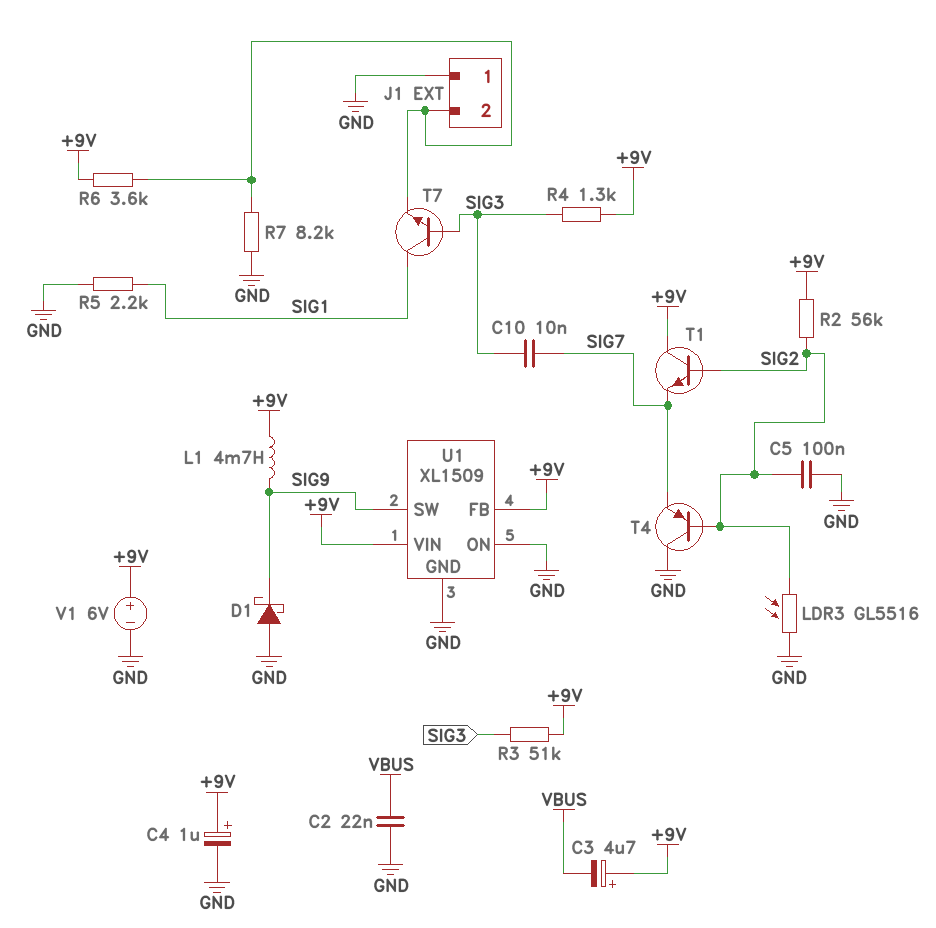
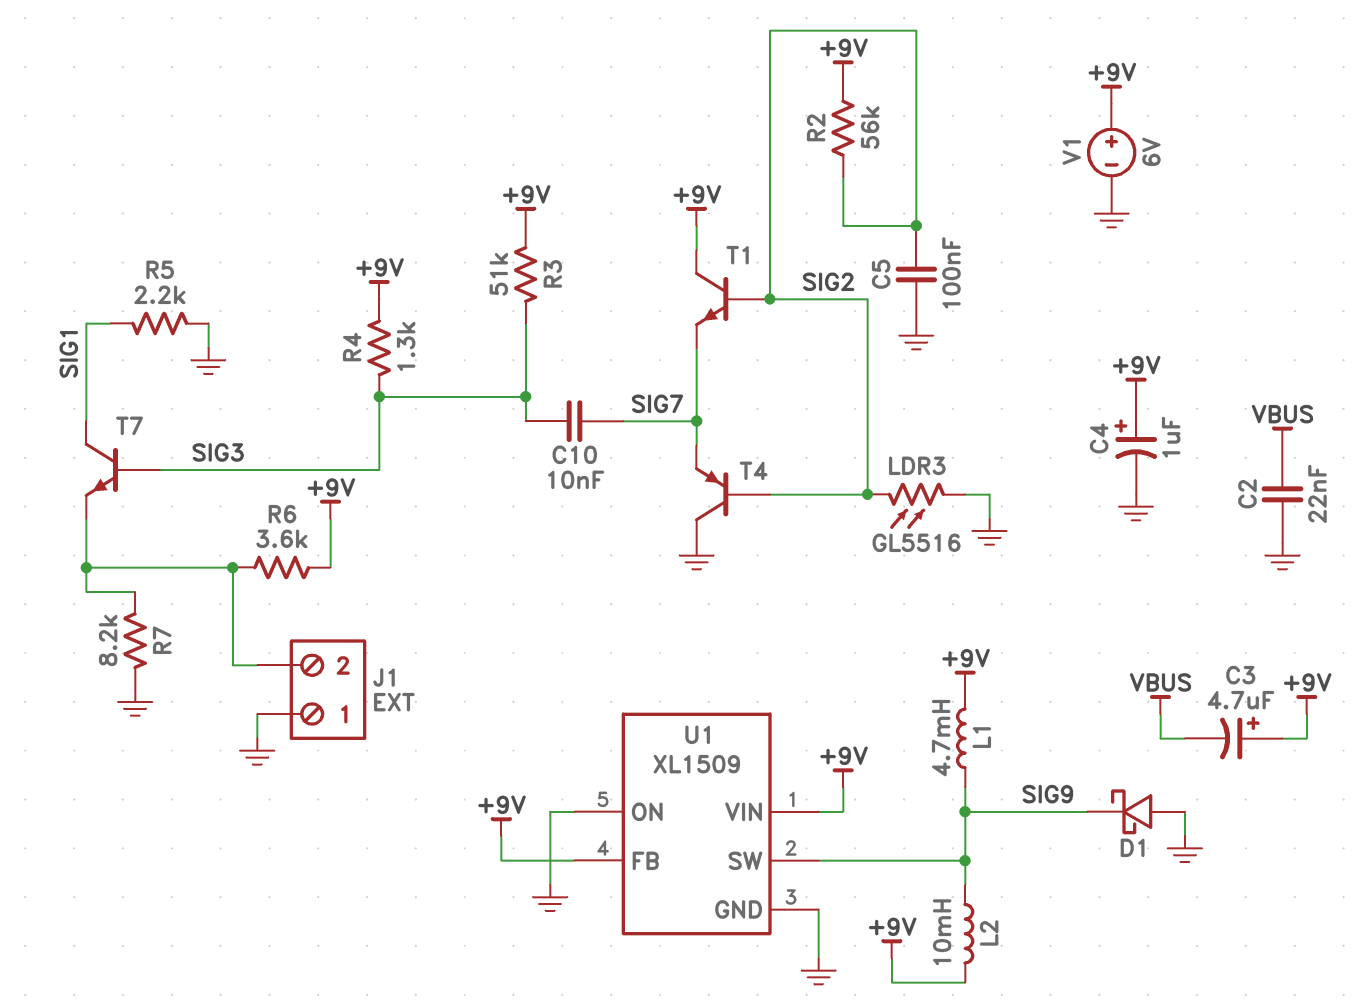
L2: none -> 10mH (+9V, SIG9)

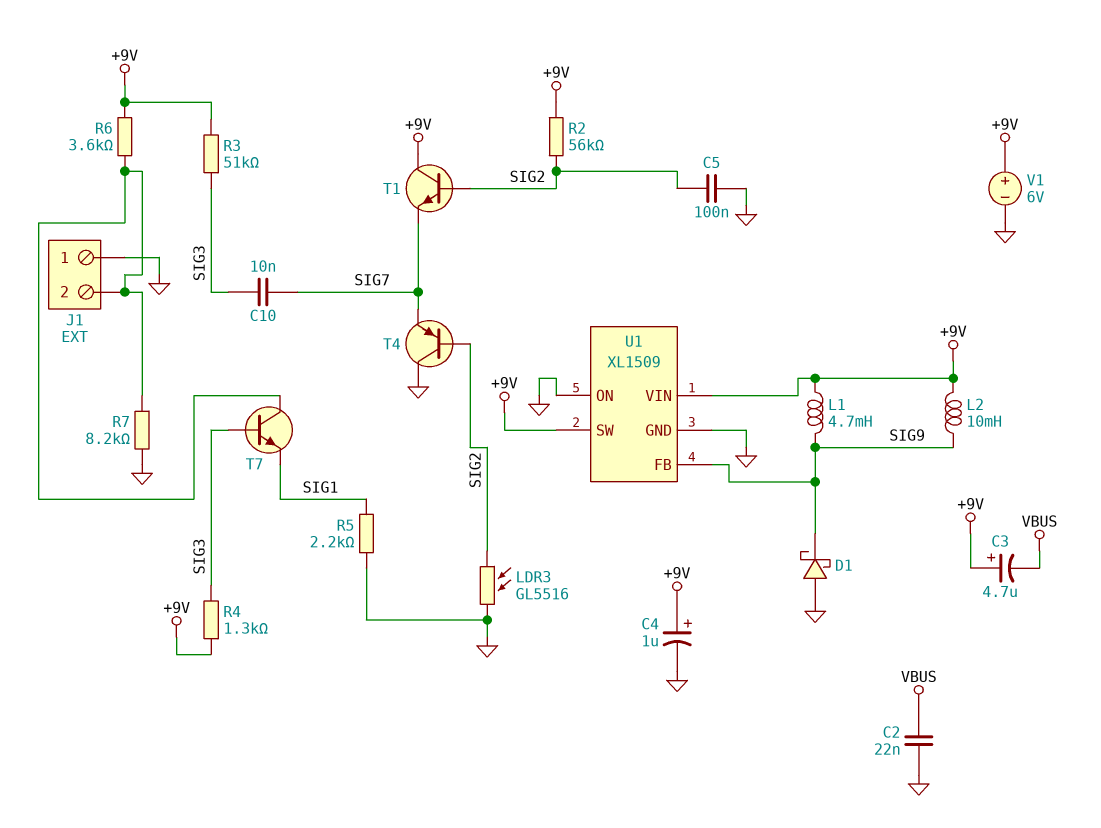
T7: NPN (B SIG3, C SIG1, E J1/2) -> NPN (B SIG3, C J1/2, E SIG1)
U1 pin FB: +9V -> SIG9
U1 pin SW: SIG9 -> +9V

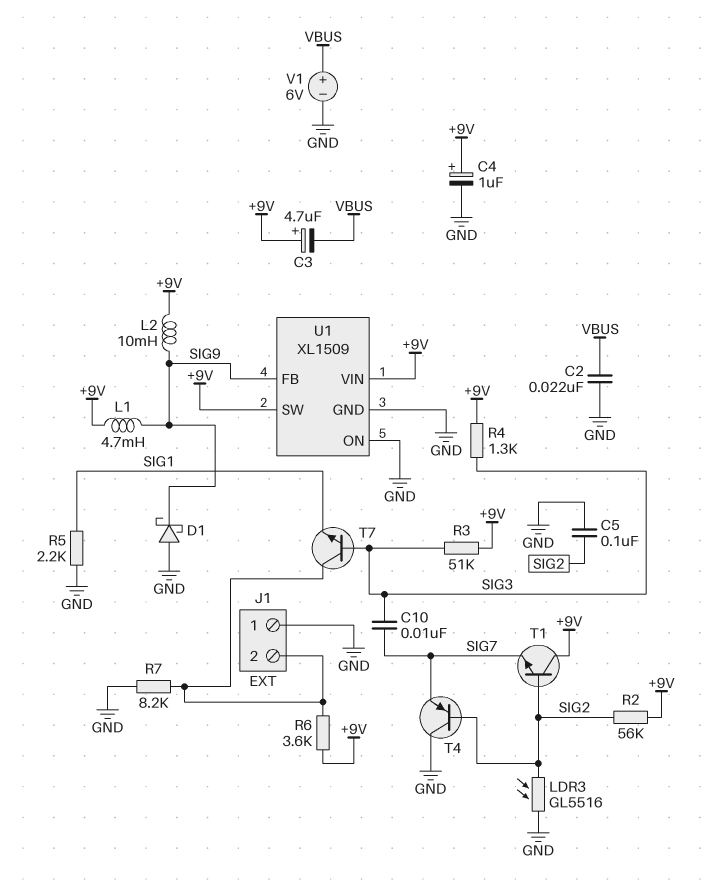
V1: 6V (plus +9V, minus GND) -> 6V (plus VBUS, minus GND)

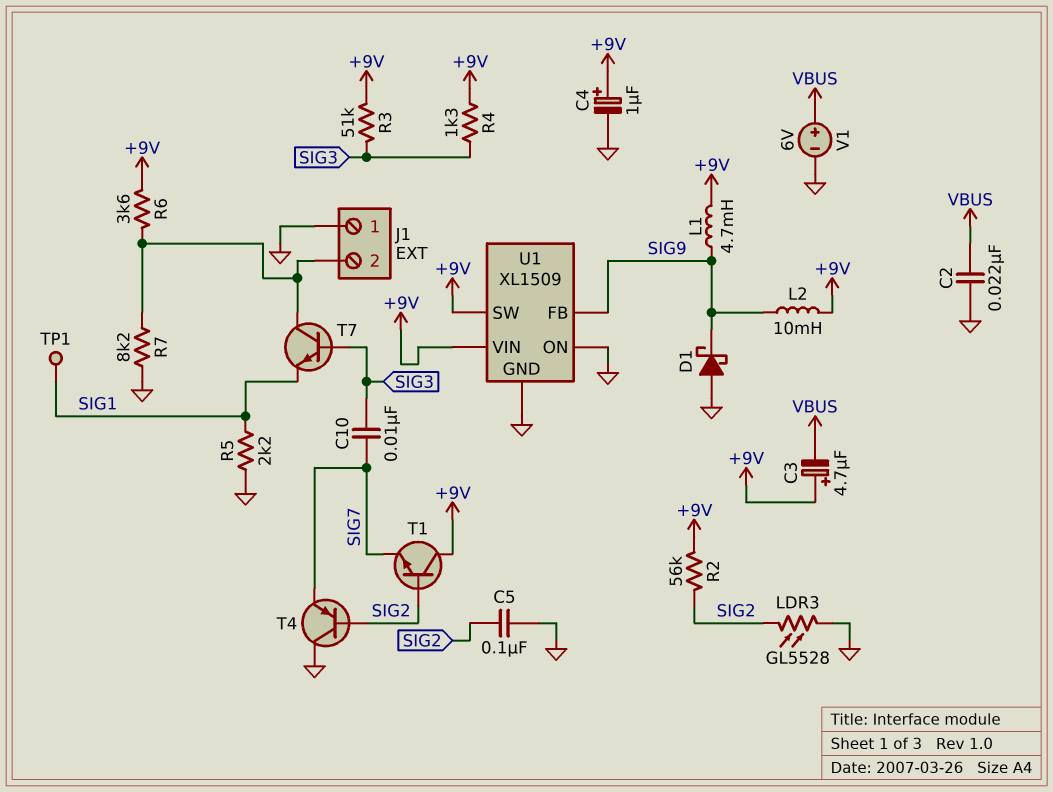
LDR3: GL5516 (GND, SIG2) -> GL5528 (GND, SIG2)
TP1: none -> test point (SIG1)

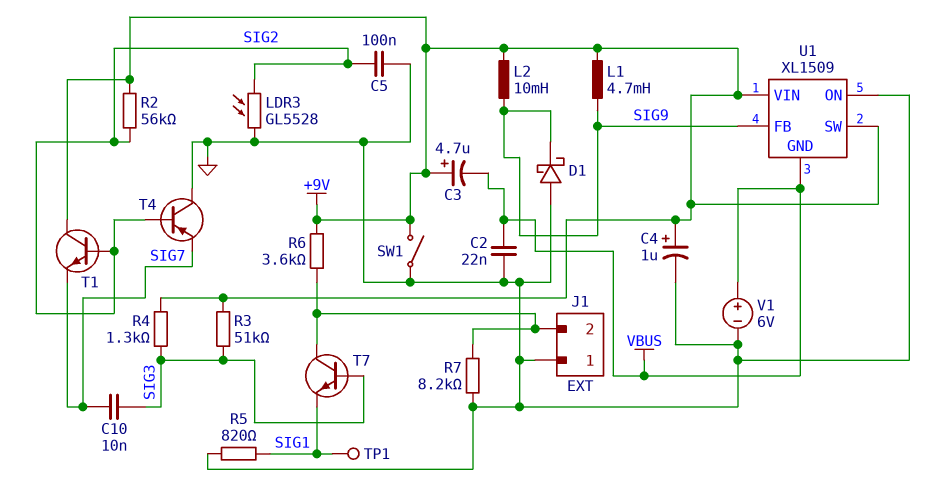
R5: 2.2k (GND, SIG1) -> 820 (GND, SIG1)
SW1: none -> switch (+9V, GND)
U1 pin GND: GND -> VBUS

